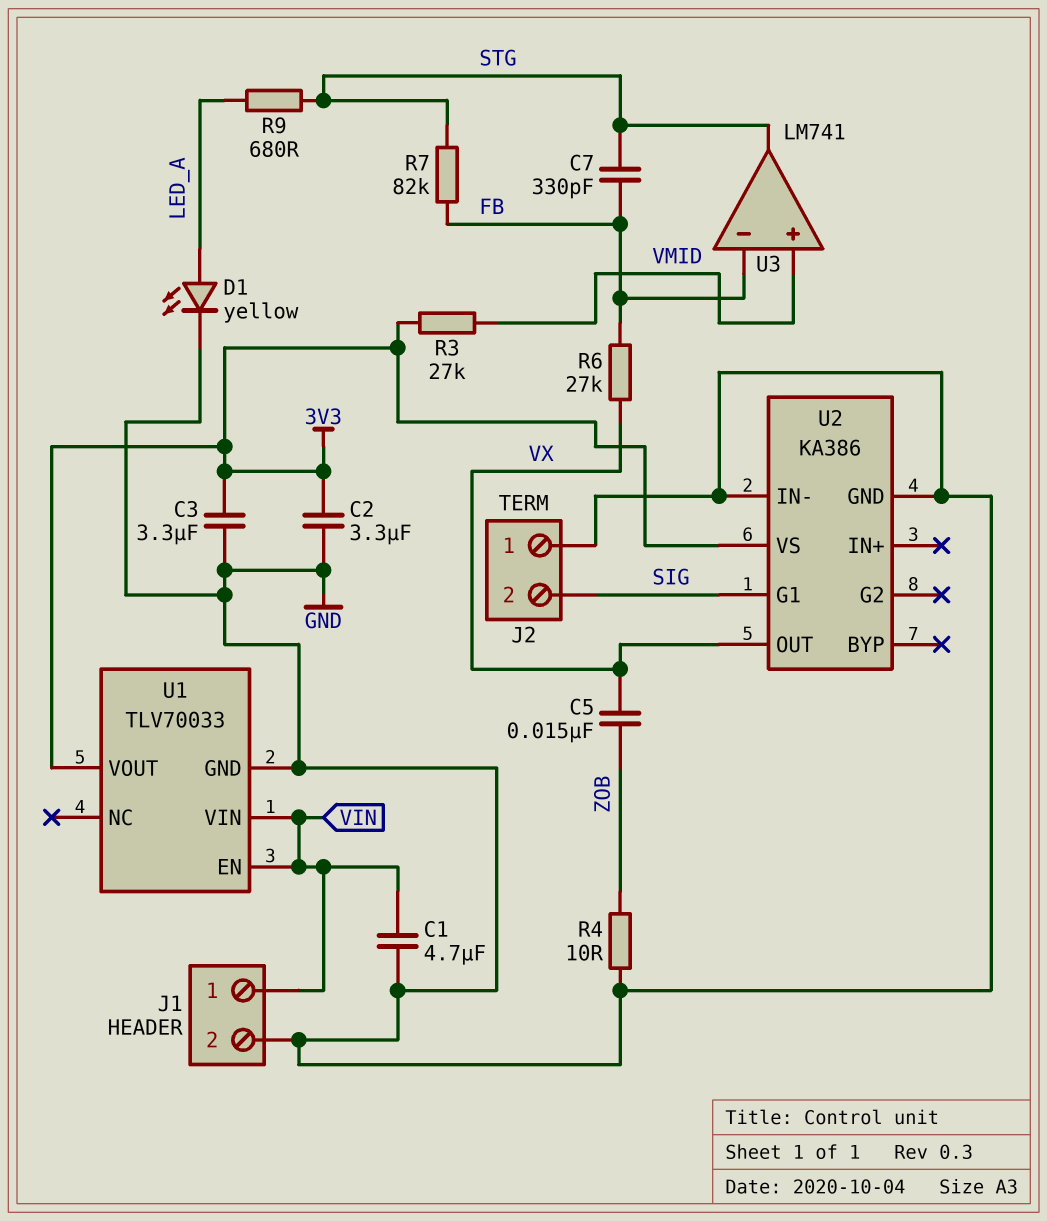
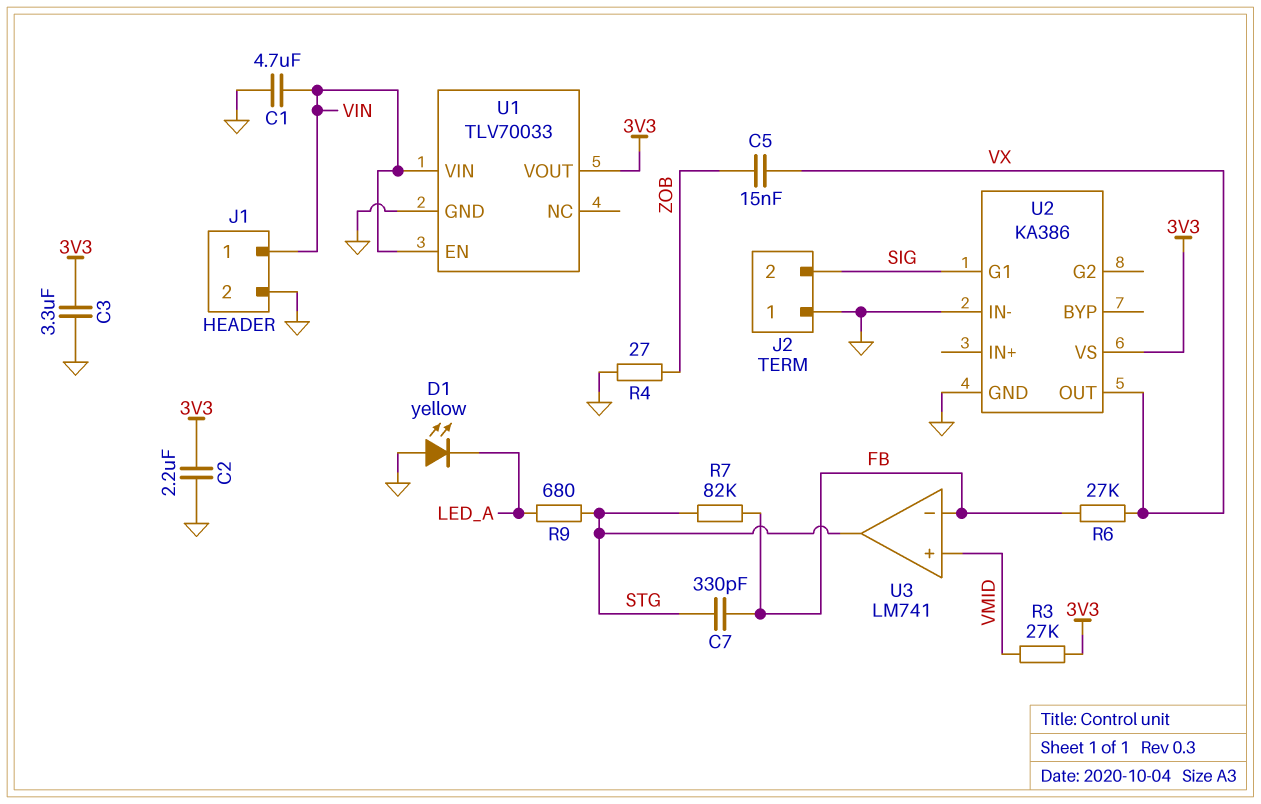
C2: 3.3uF (3V3, GND) -> 2.2uF (3V3, GND)
D1: LED yellow (A LED_A, K GND) -> LED yellow (A GND, K LED_A)
R4: 10 (GND, ZOB) -> 27 (GND, ZOB)

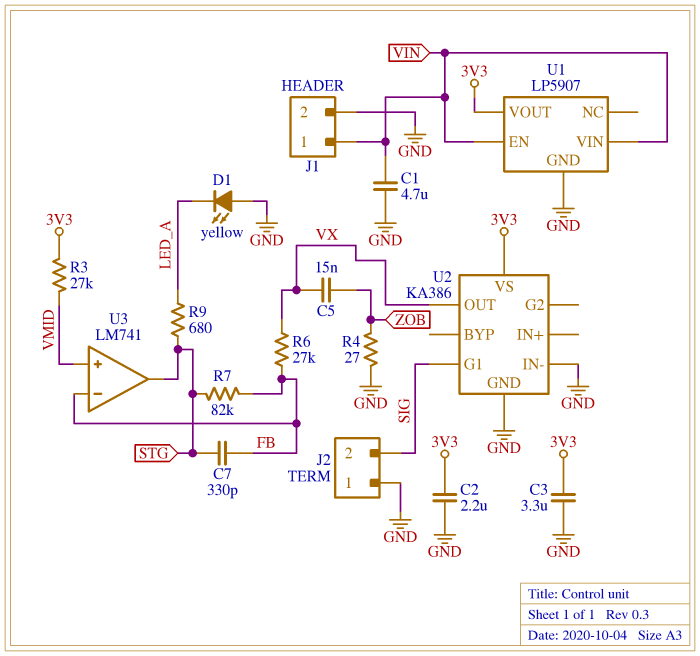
U1: TLV70033 -> LP5907

